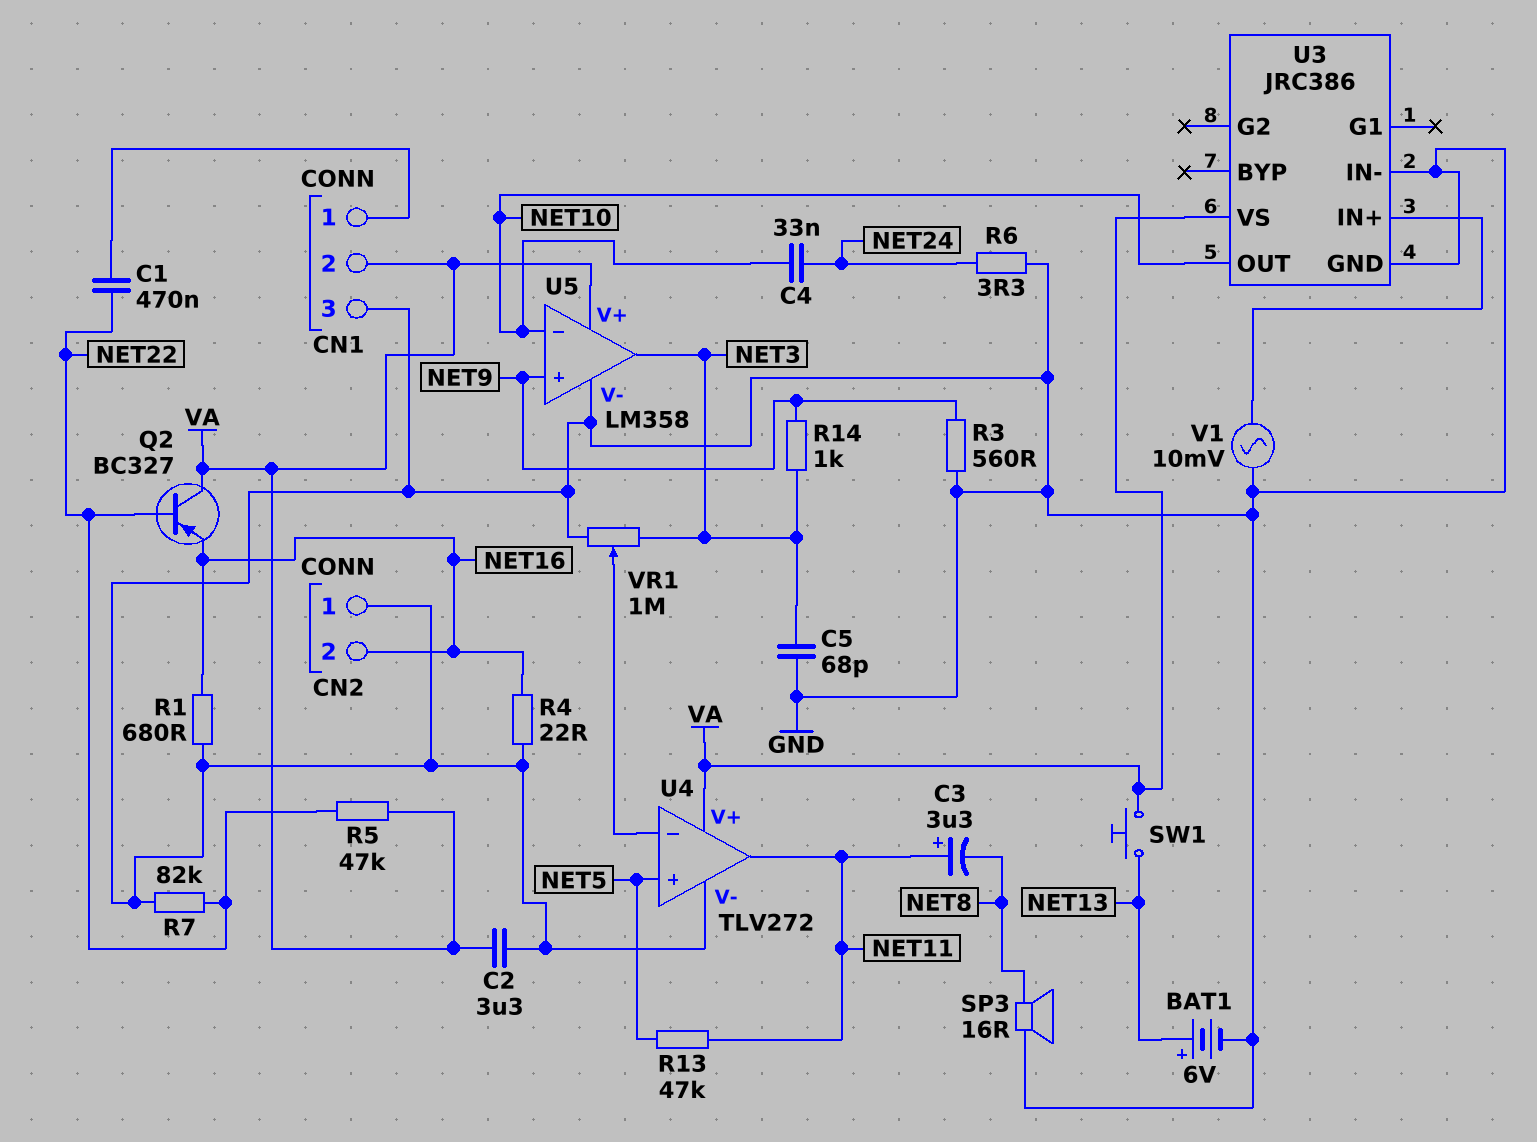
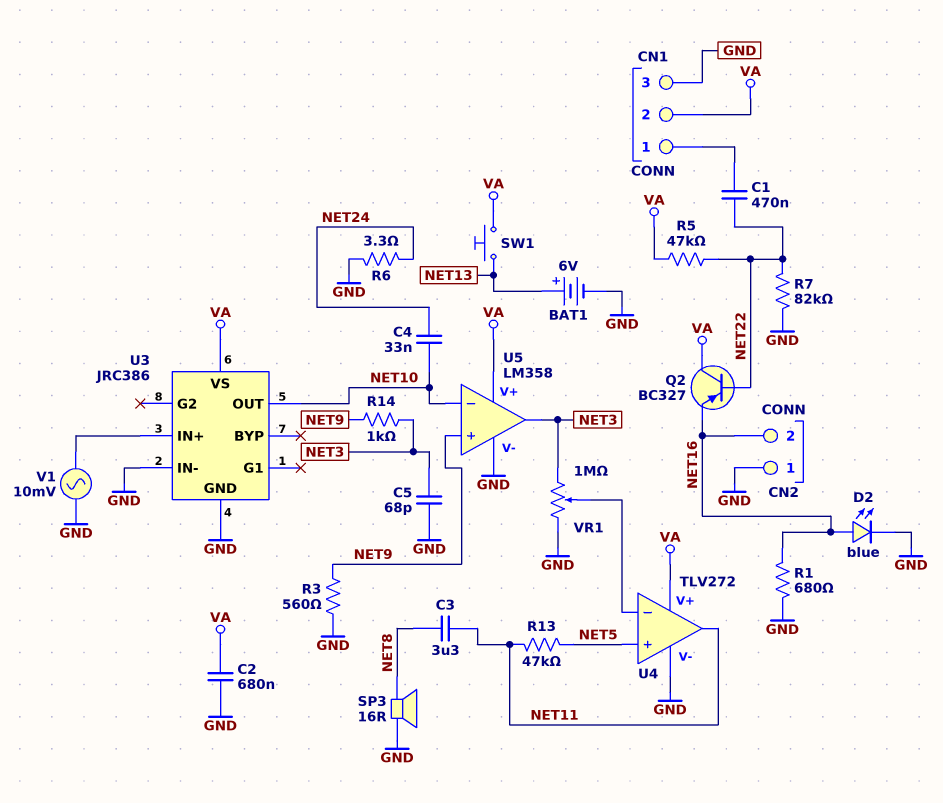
C2: 3.3uF (GND, VA) -> 680nF (GND, VA)
C3: 3.3uF (plus NET11, minus NET8) -> 3.3uF (NET8, NET11)
D2: none -> LED blue (A NET16, K GND)
R4: 22 (GND, NET16) -> none

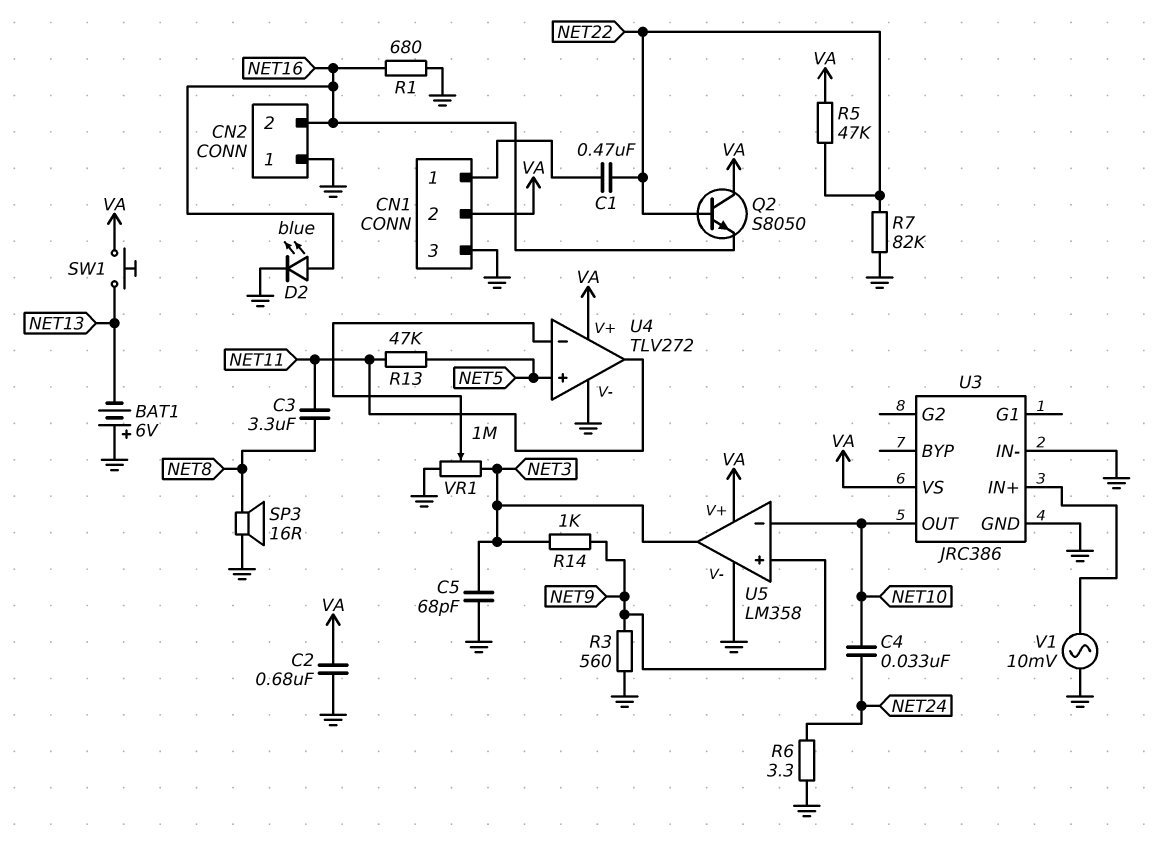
BAT1: 6V (plus NET13, minus GND) -> 6V (plus GND, minus NET13)
Q2: PNP BC327 (B NET22, C VA, E NET16) -> NPN S8050 (B NET22, C VA, E NET16)

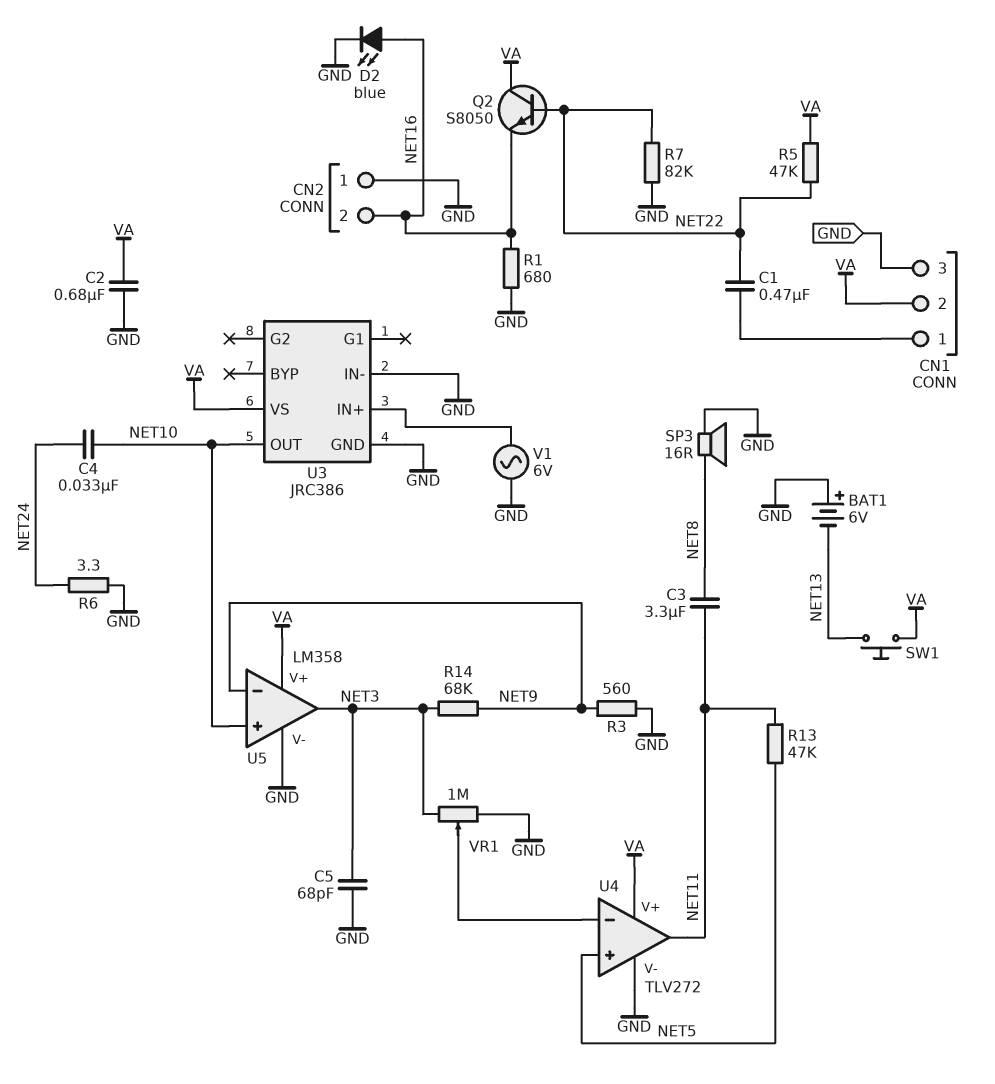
R14: 1k (NET3, NET9) -> 68k (NET3, NET9)
U5 pin in+: NET9 -> NET10
U5 pin in-: NET10 -> NET9
V1: AC 10mV (GND, U3/IN+) -> AC 6V (GND, U3/IN+)

